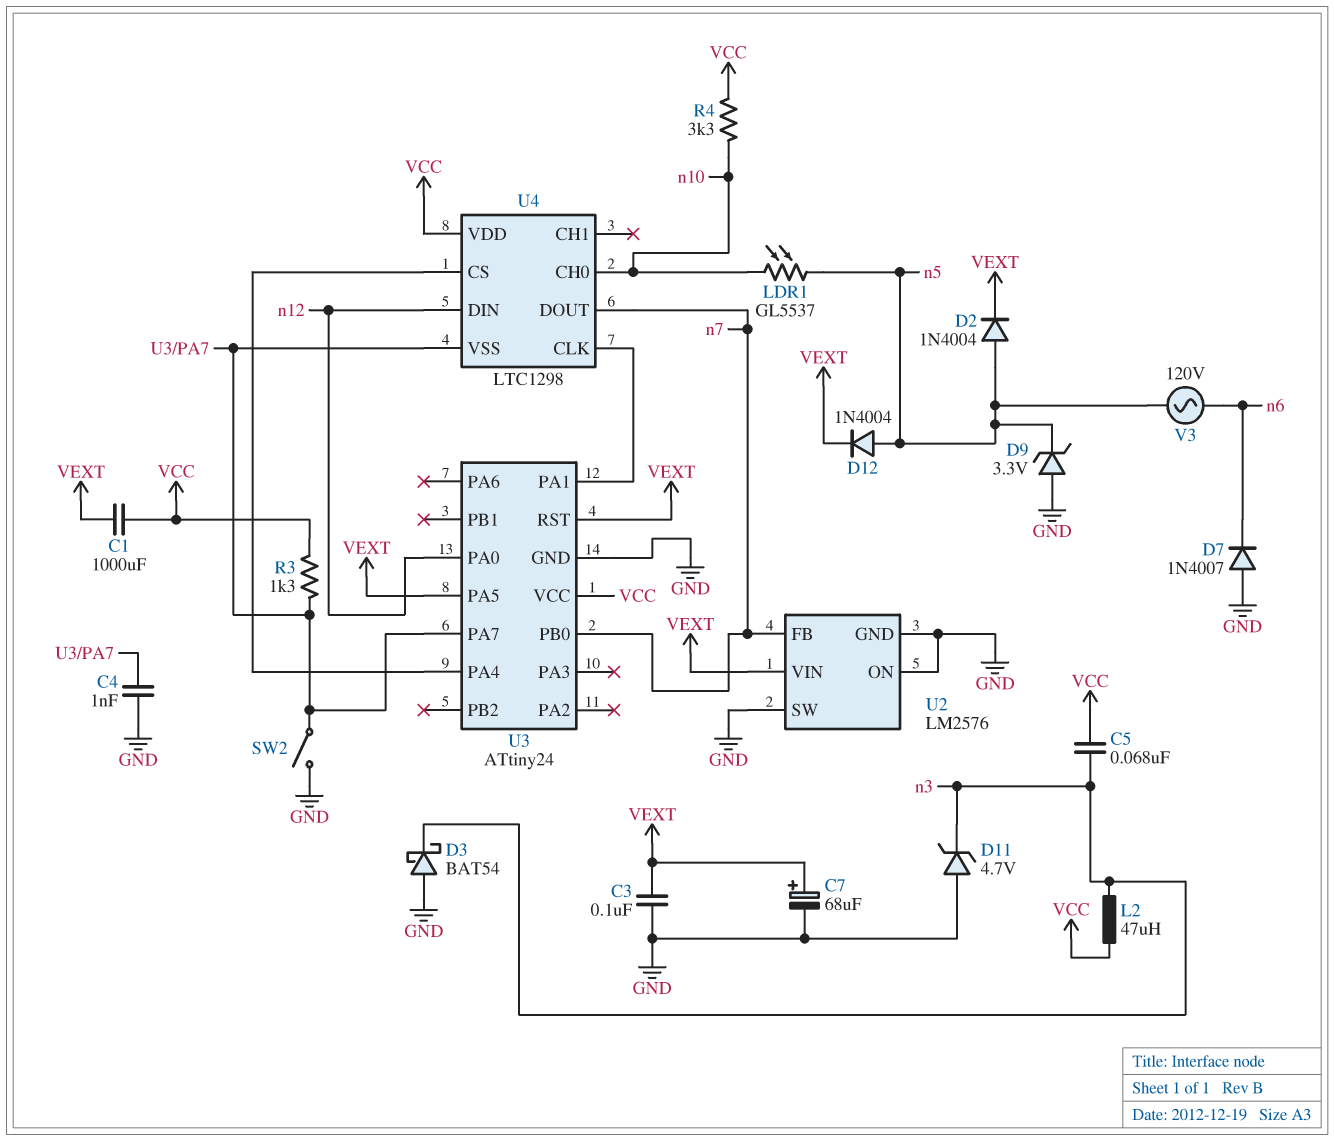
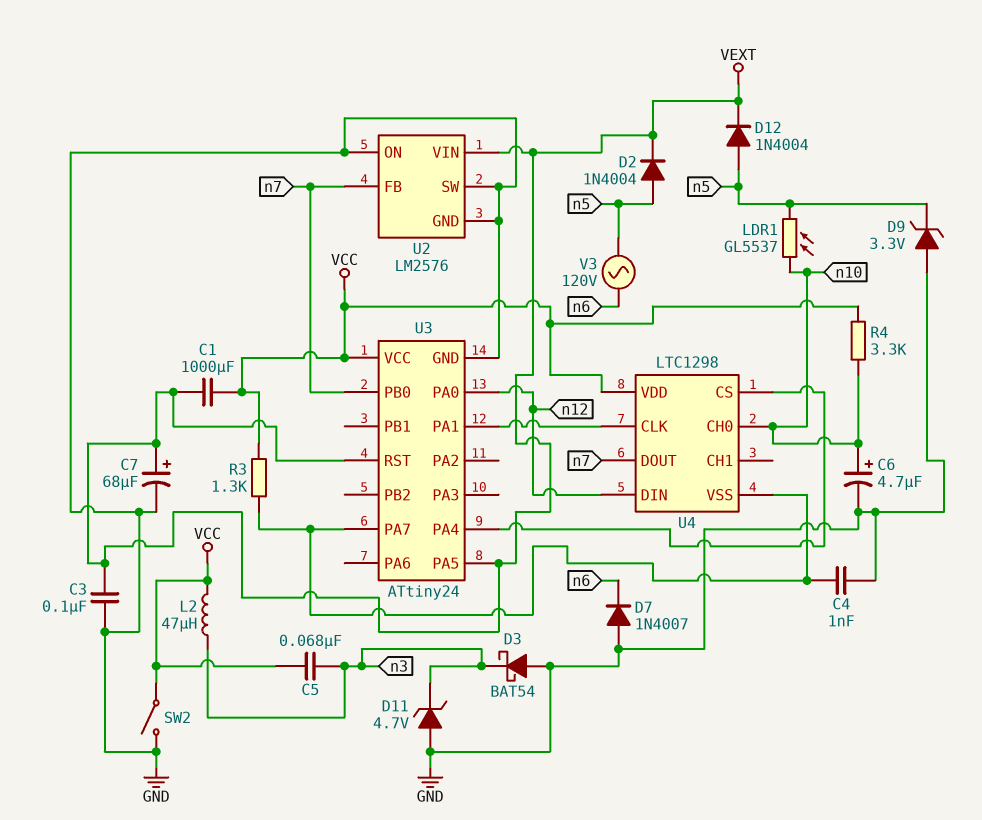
C6: none -> 4.7uF (plus n10, minus GND)
SW2: switch (GND, U3/PA7) -> switch (GND, VCC)

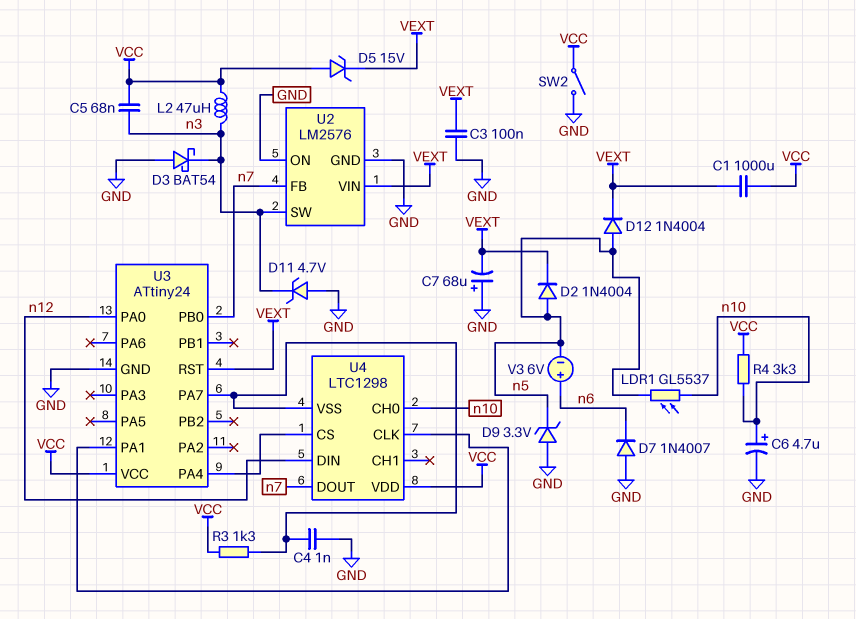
C7: 68uF (plus VEXT, minus GND) -> 68uF (plus GND, minus VEXT)
D5: none -> zener 15V (A VCC, K VEXT)
U2 pin SW: GND -> n3
U3 pin PA5: VEXT -> none
V3: AC 120V (n5, n6) -> 6V (plus n6, minus n5)

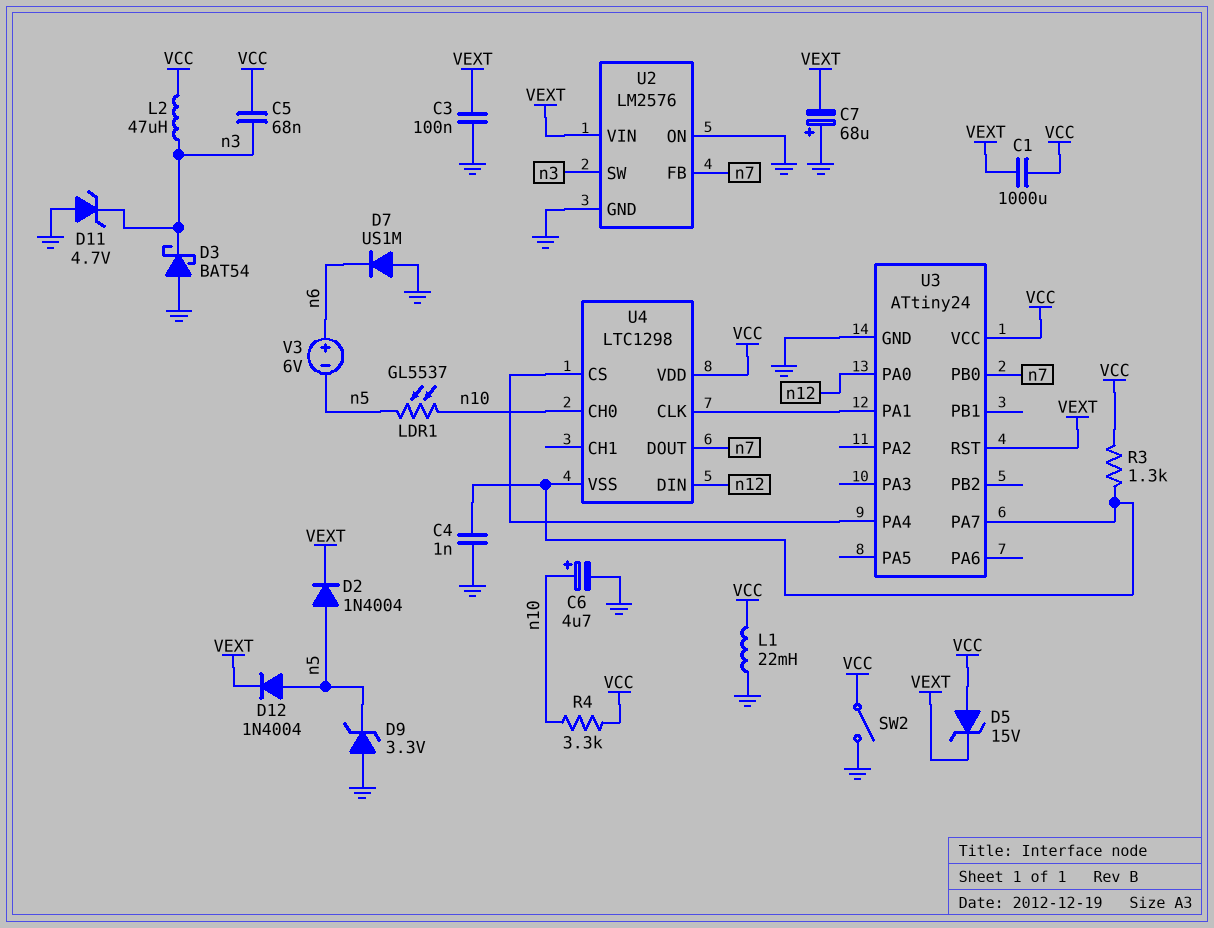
D7: diode 1N4007 (A GND, K n6) -> diode US1M (A GND, K n6)
L1: none -> 22mH (GND, VCC)

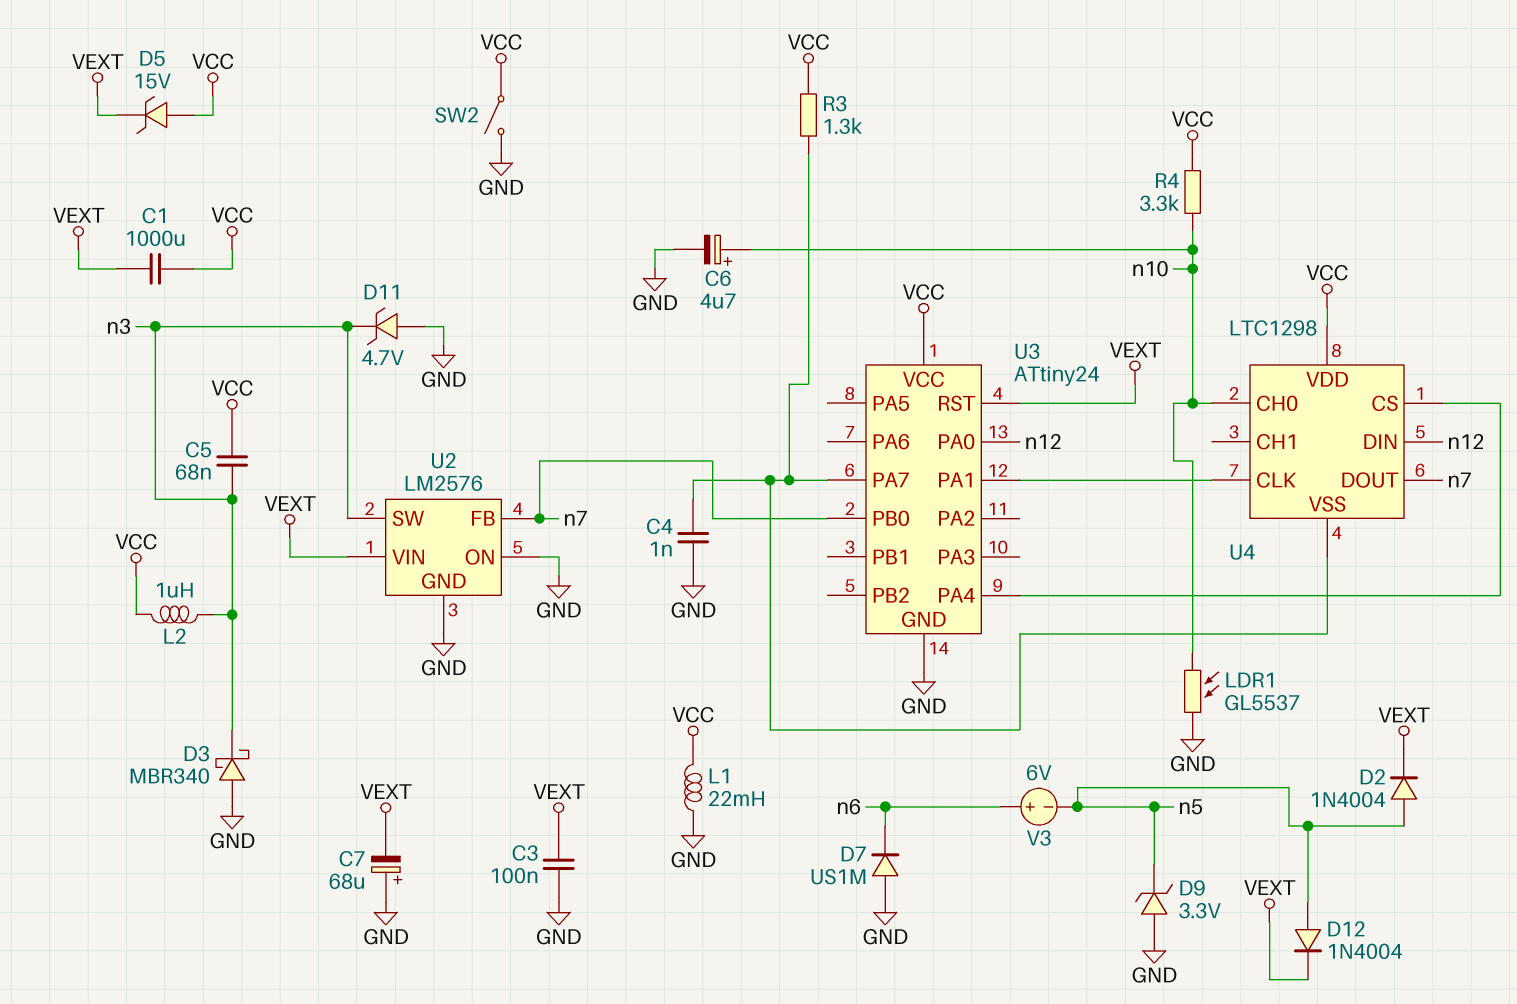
D3: schottky BAT54 (A GND, K n3) -> schottky MBR340 (A GND, K n3)
L2: 47uH (VCC, n3) -> 1uH (VCC, n3)
LDR1: GL5537 (n5, n10) -> GL5537 (GND, n10)

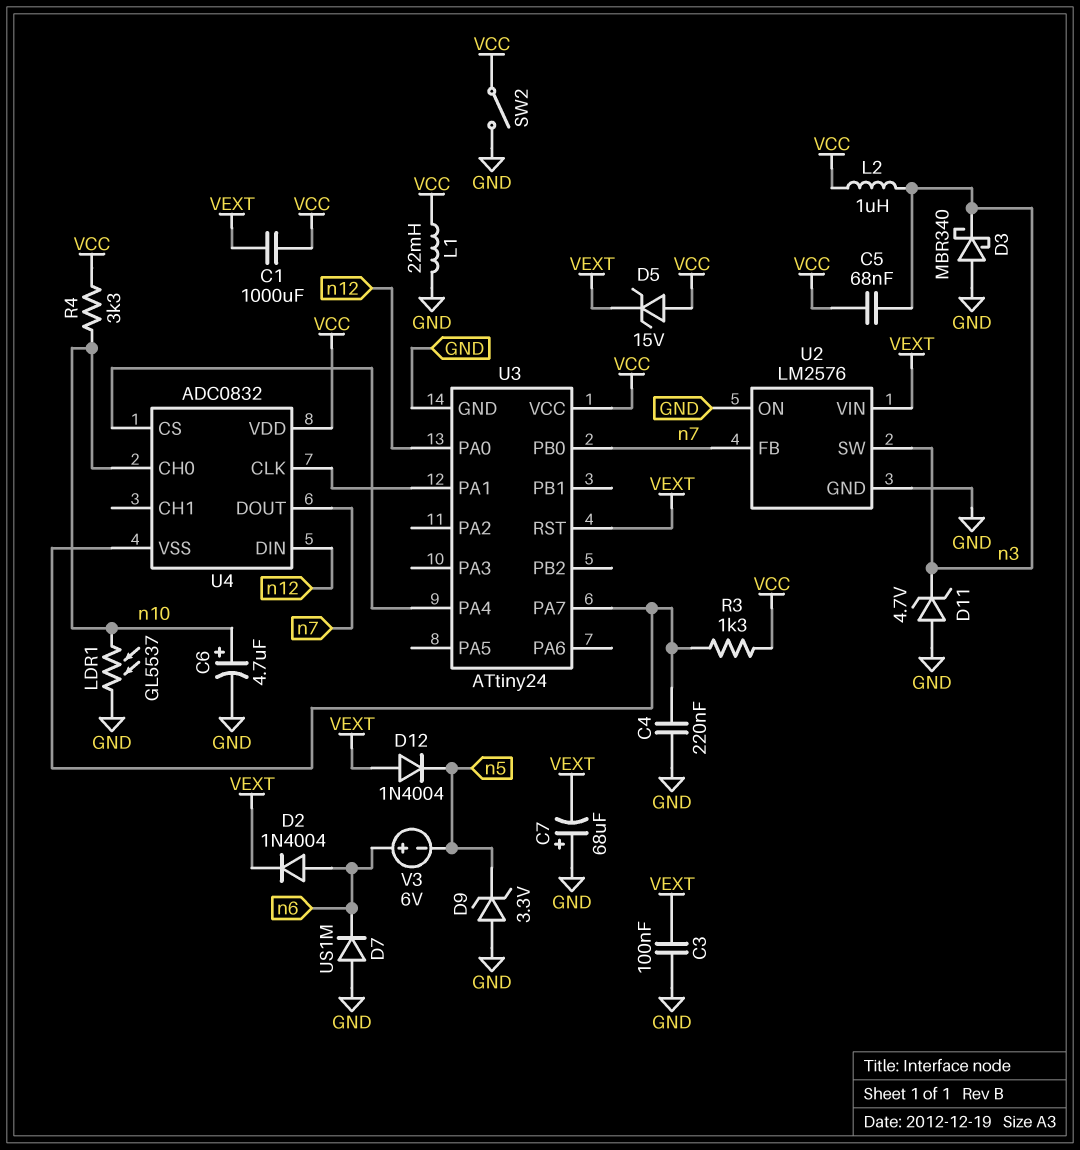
C4: 1nF (GND, U3/PA7) -> 220nF (GND, U3/PA7)
D2: diode 1N4004 (A n5, K VEXT) -> diode 1N4004 (A n6, K VEXT)
D12: diode 1N4004 (A n5, K VEXT) -> diode 1N4004 (A VEXT, K n5)
U4: LTC1298 -> ADC0832

